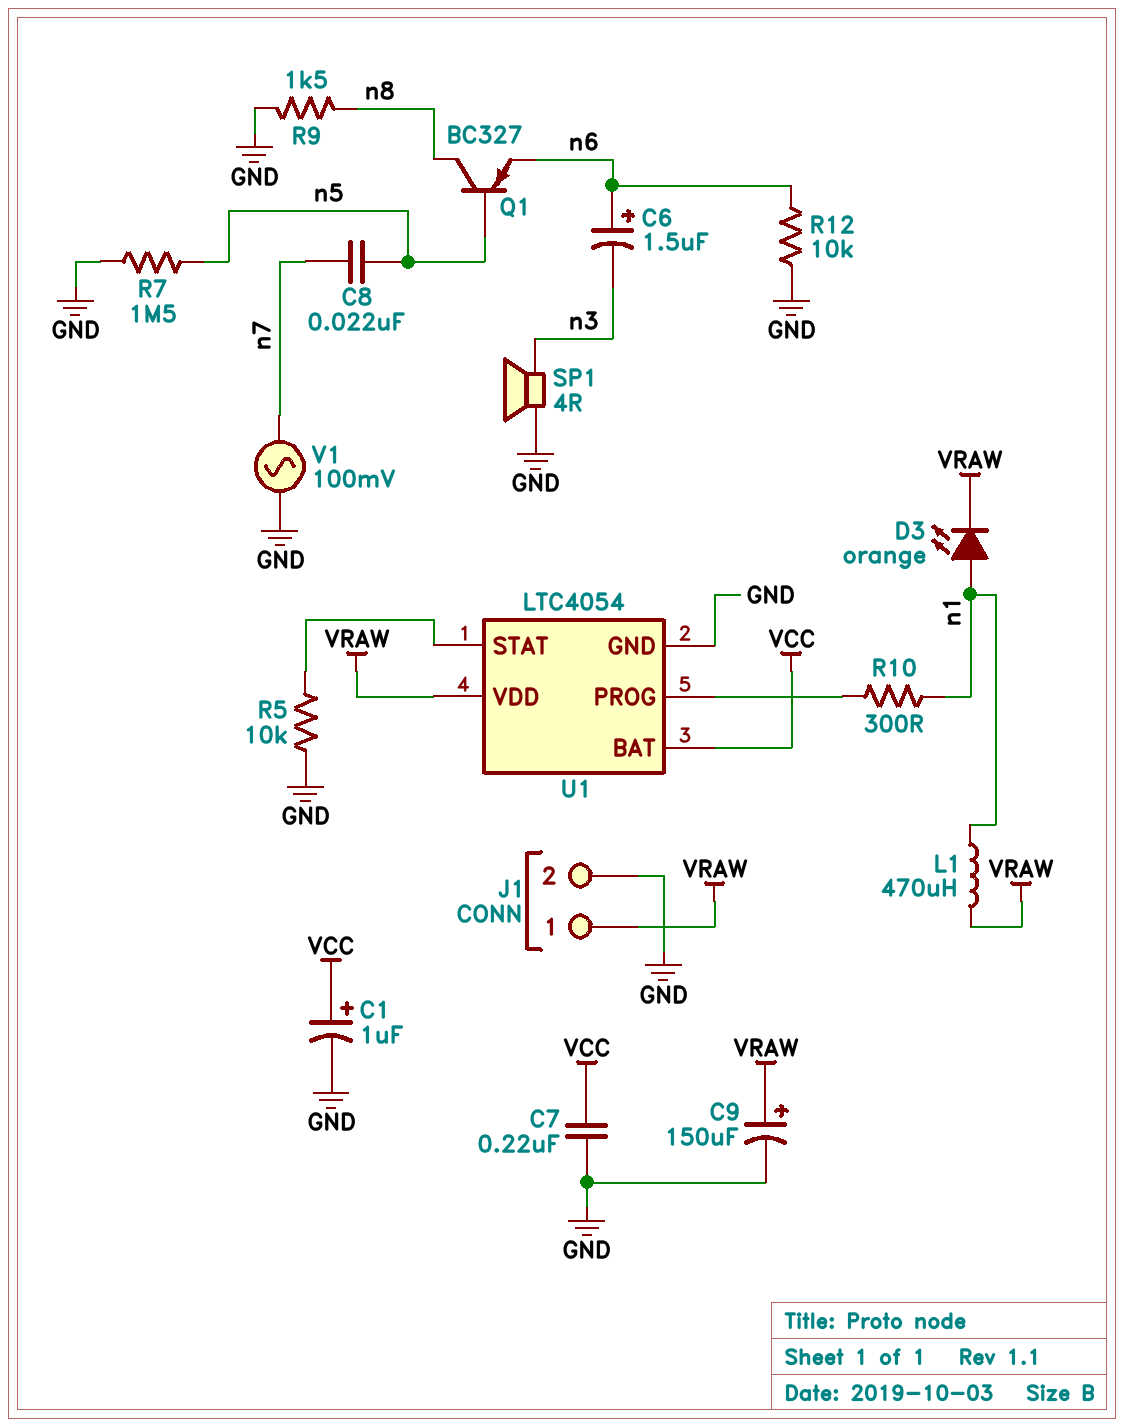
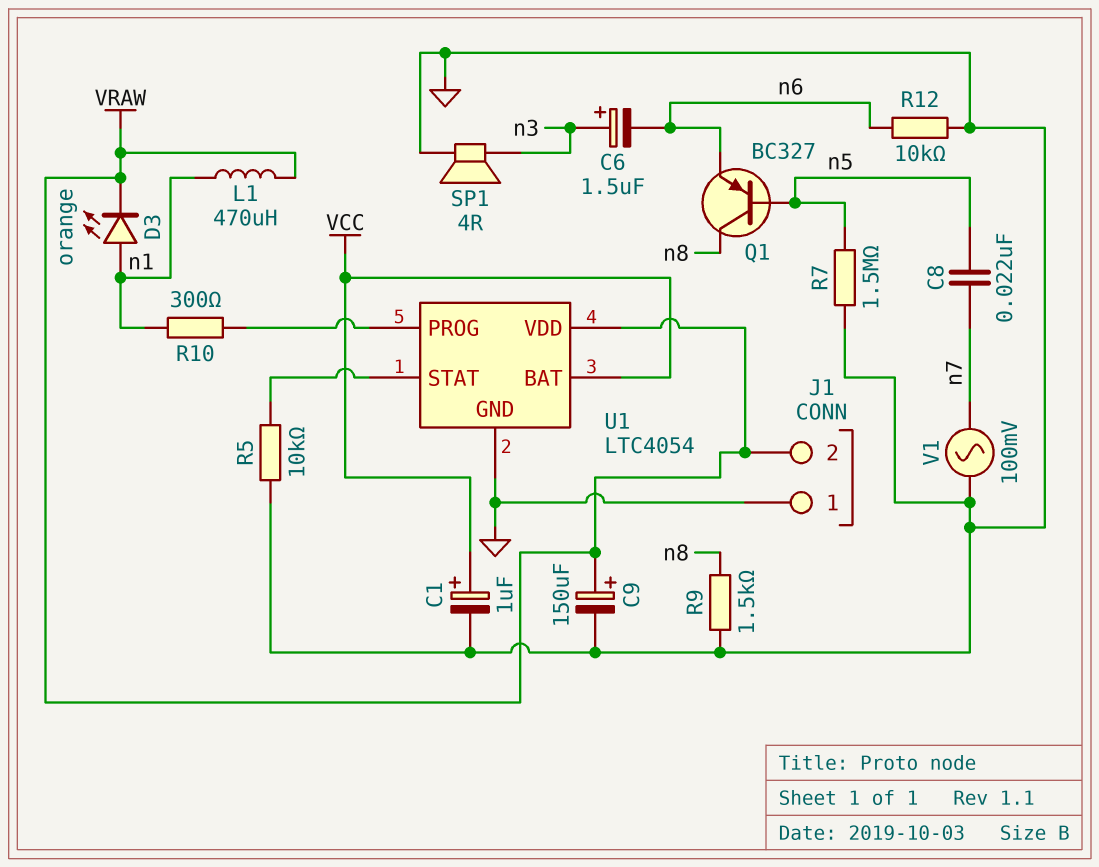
C6: 1.5uF (plus n6, minus n3) -> 1.5uF (plus n3, minus n6)
C7: 220nF (GND, VCC) -> none
J1 pin 1: VRAW -> GND
J1 pin 2: GND -> VRAW

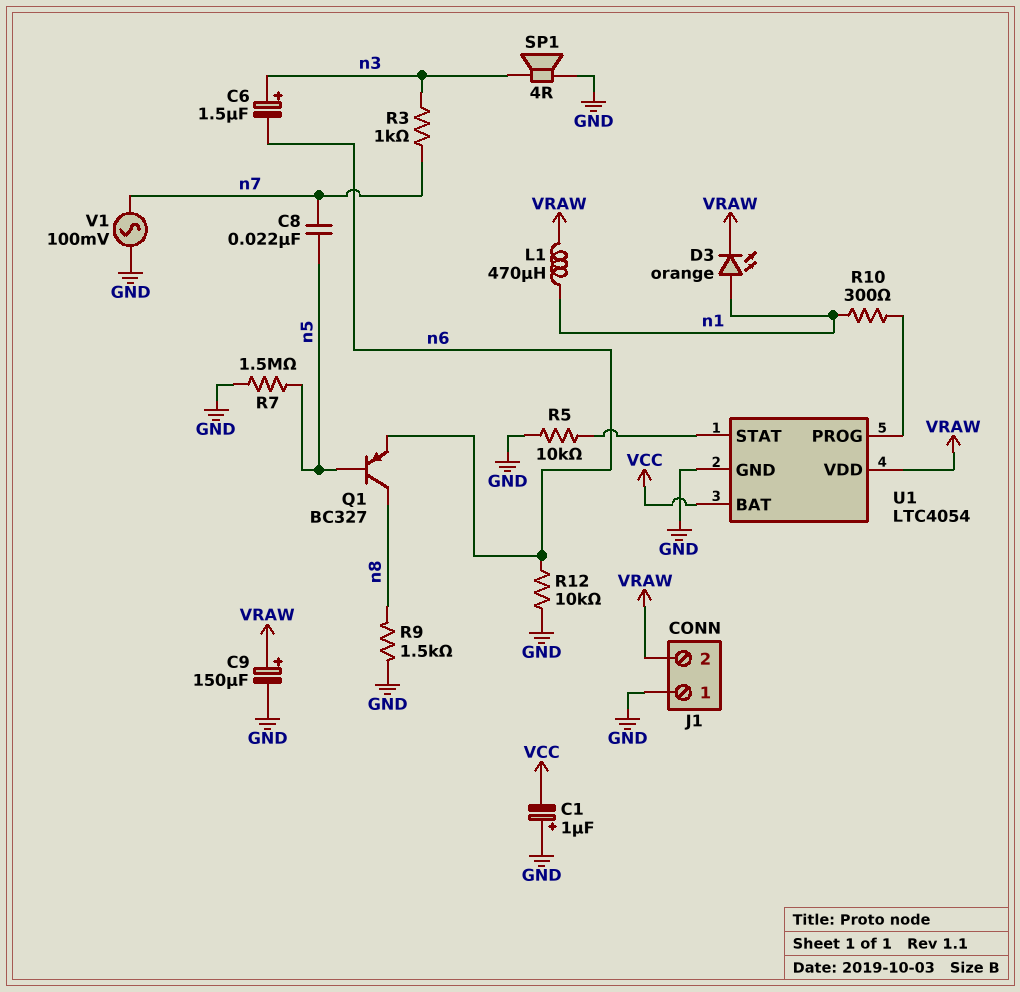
C1: 1uF (plus VCC, minus GND) -> 1uF (plus GND, minus VCC)
R3: none -> 1k (n3, n7)

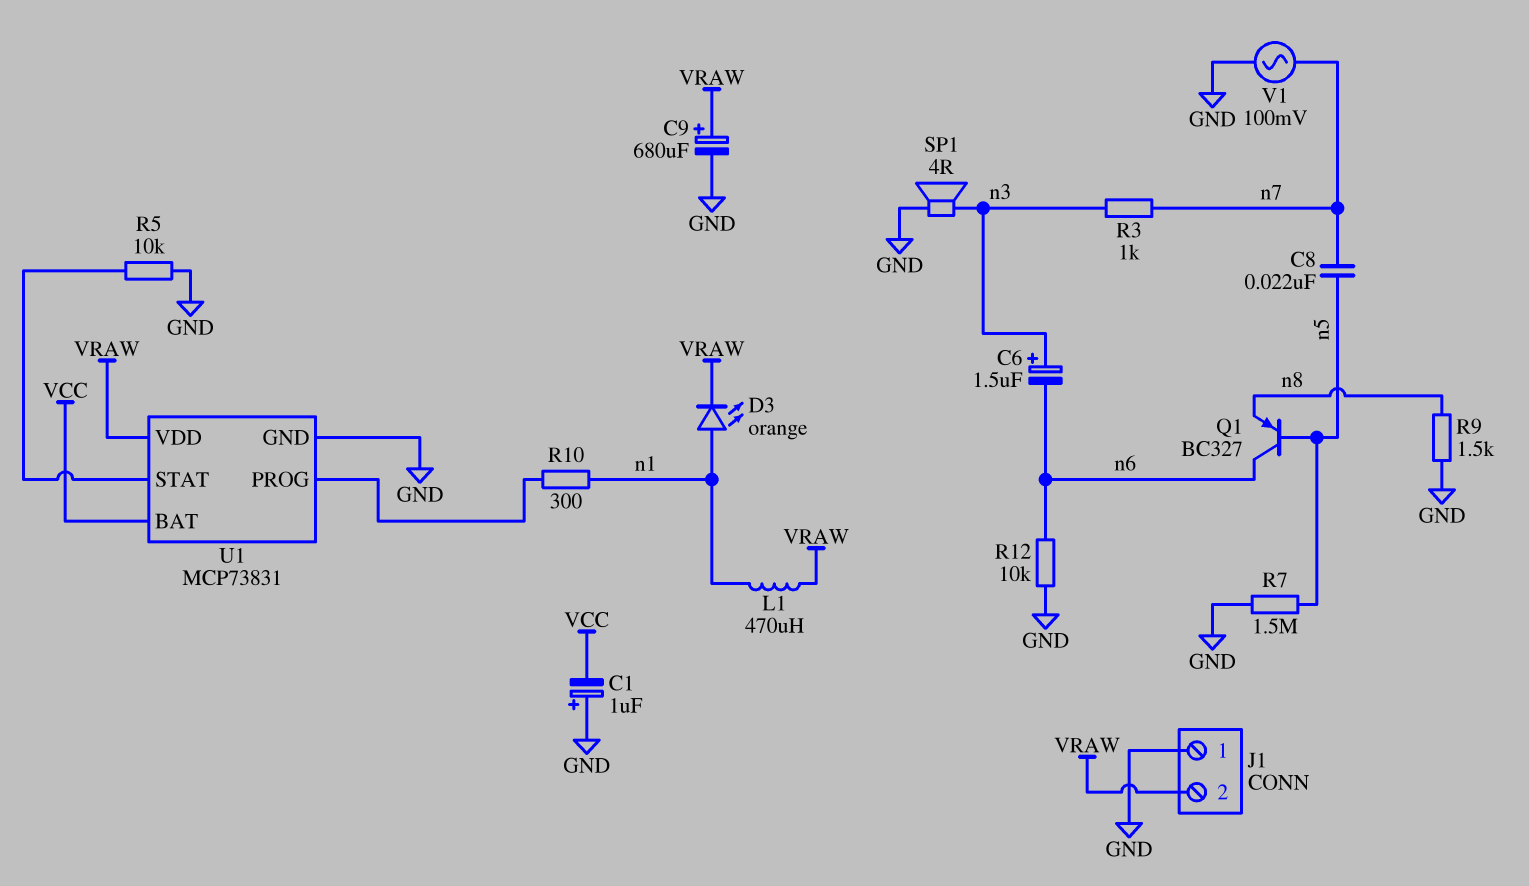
C9: 150uF (plus VRAW, minus GND) -> 680uF (plus VRAW, minus GND)
Q1: PNP BC327 (B n5, C n8, E n6) -> PNP BC327 (B n5, C n6, E n8)
U1: LTC4054 -> MCP73831

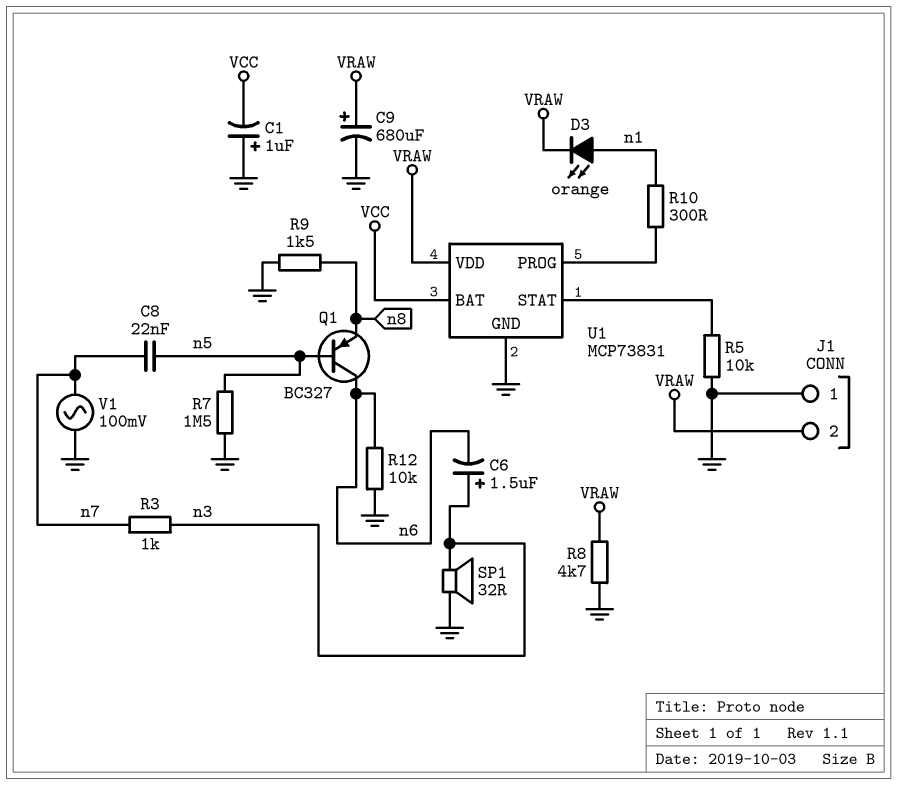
L1: 470uH (VRAW, n1) -> none
R8: none -> 4.7k (GND, VRAW)
SP1: speaker 4R (GND, n3) -> speaker 32R (GND, n3)

